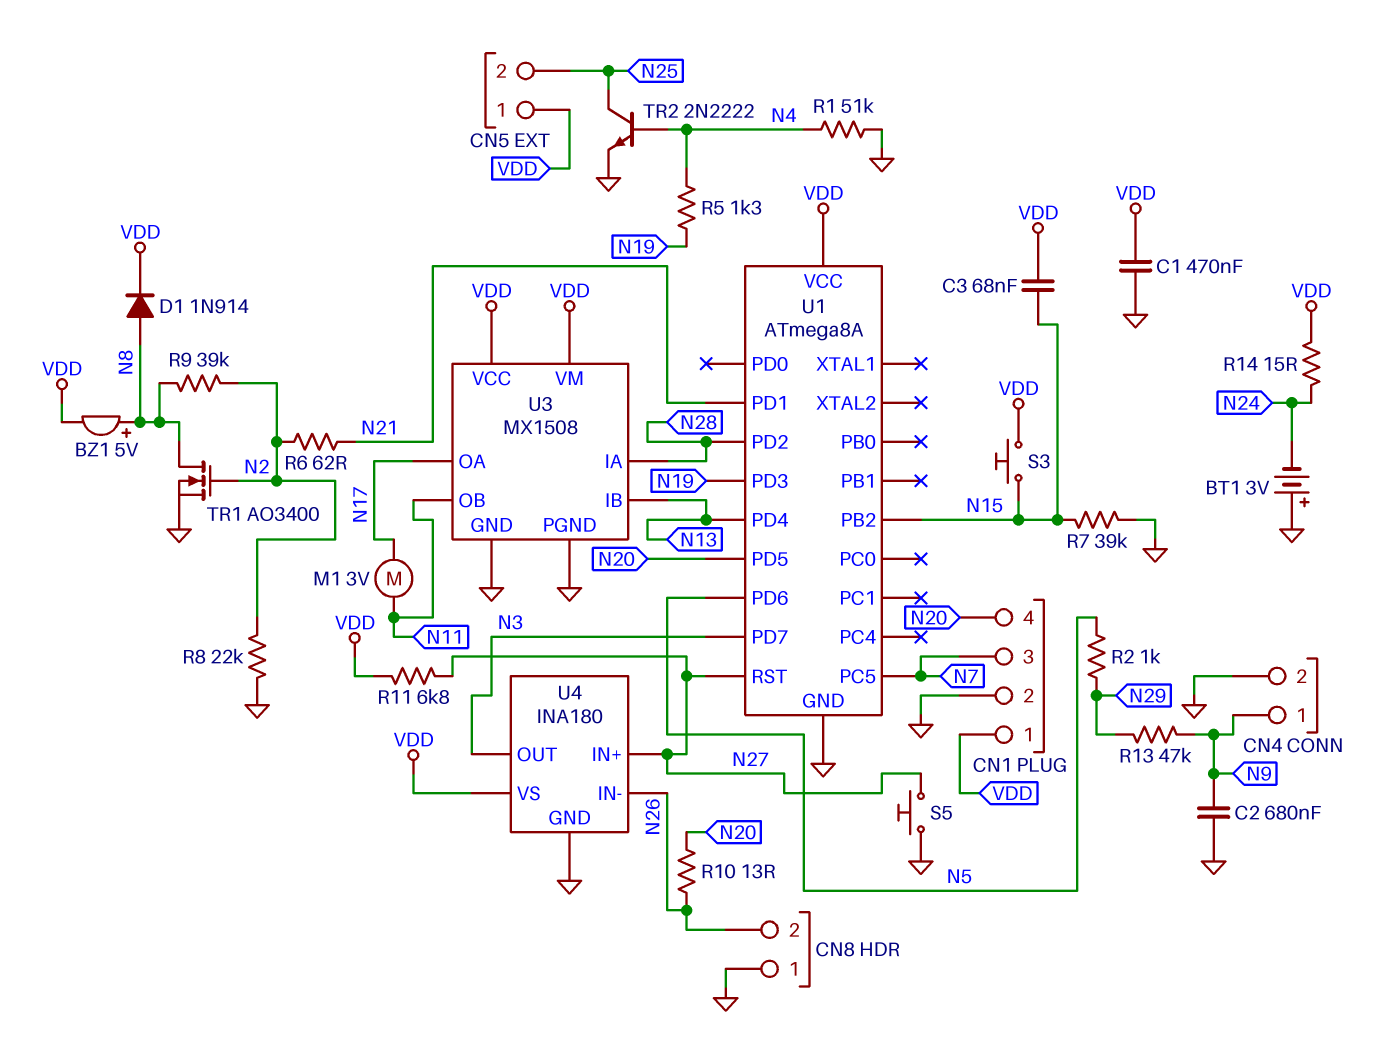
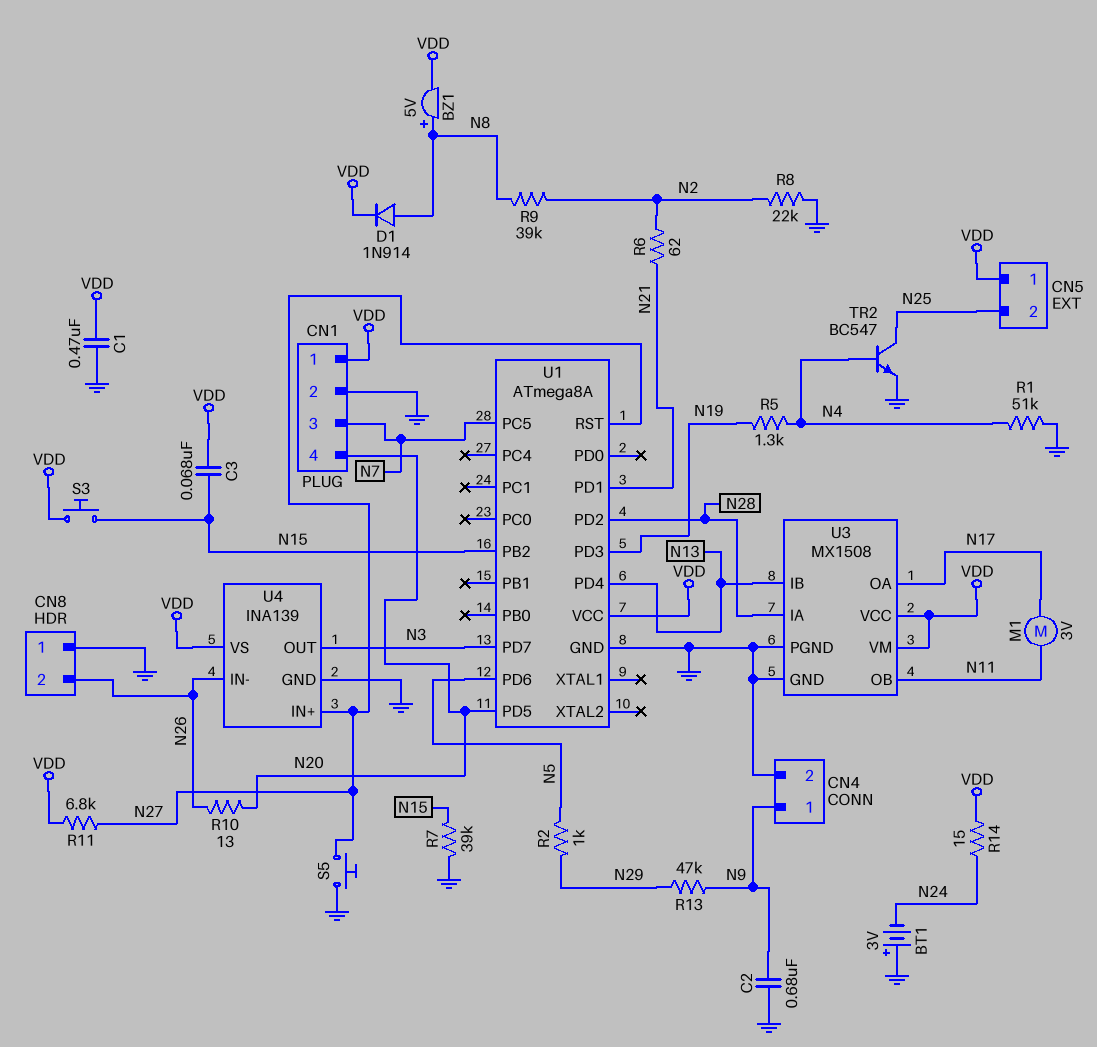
TR1: NMOS AO3400 (G N2, D N8, S GND) -> none
TR2: NPN 2N2222 (B N4, C N25, E GND) -> NPN BC547 (B N4, C N25, E GND)
U4: INA180 -> INA139

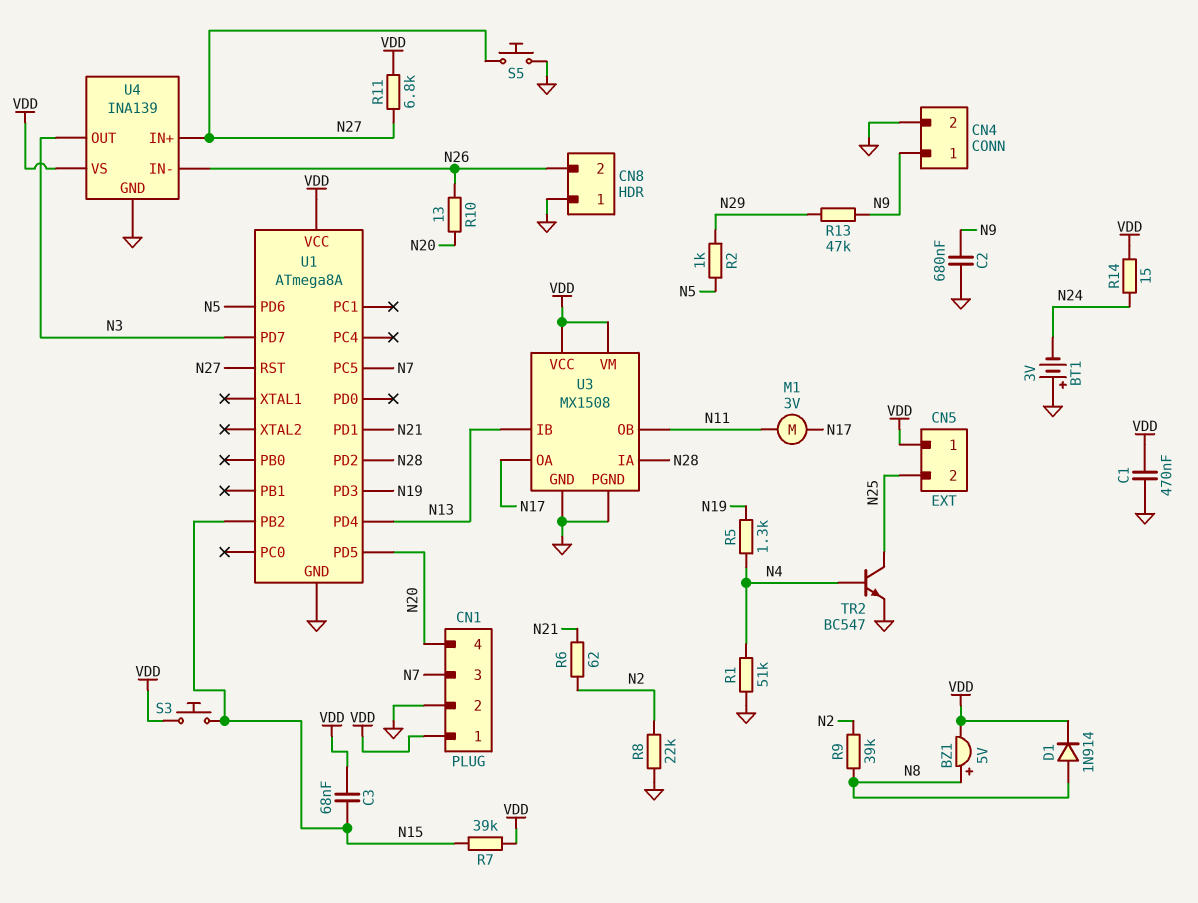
R7: 39k (GND, N15) -> 39k (N15, VDD)

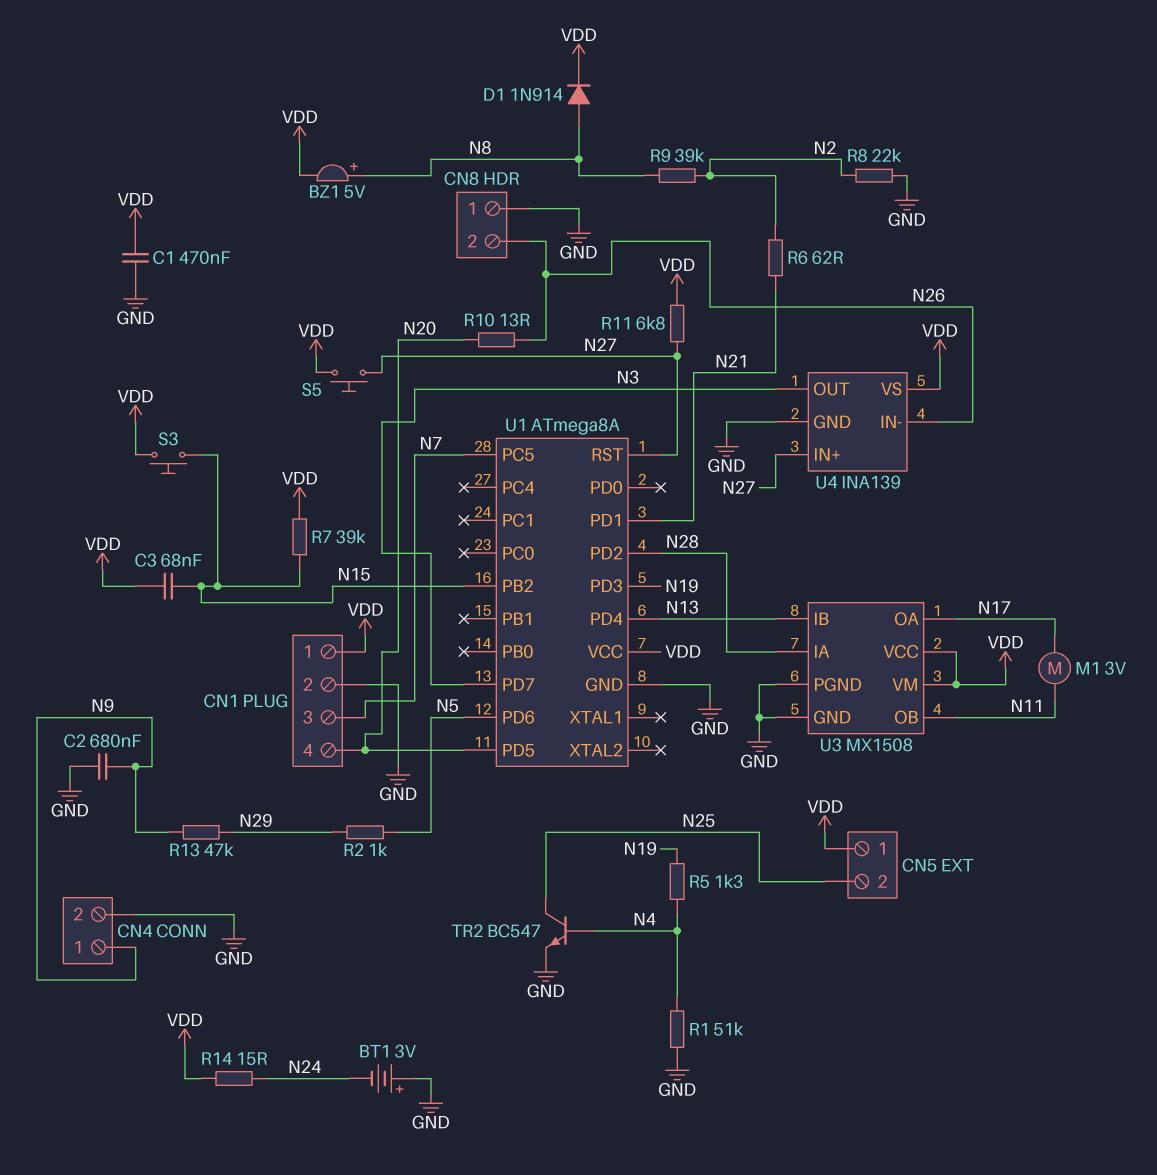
S5: button (GND, N27) -> button (N27, VDD)

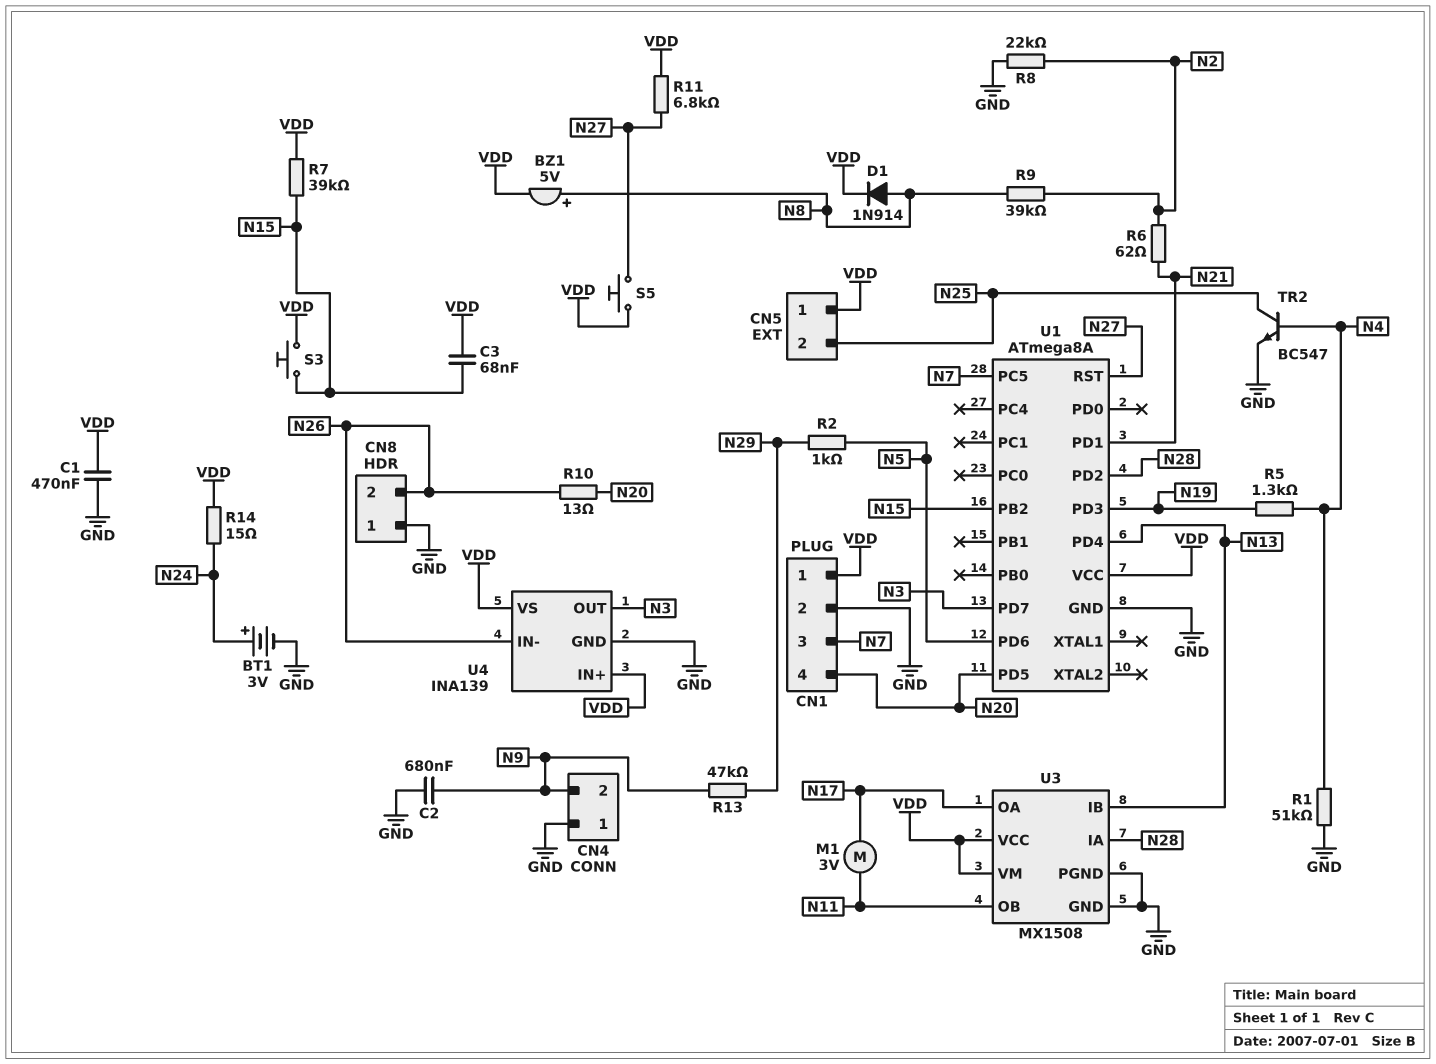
BT1: 3V (plus GND, minus N24) -> 3V (plus N24, minus GND)
CN4 pin 1: N9 -> GND
CN4 pin 2: GND -> N9
U4 pin IN+: N27 -> VDD

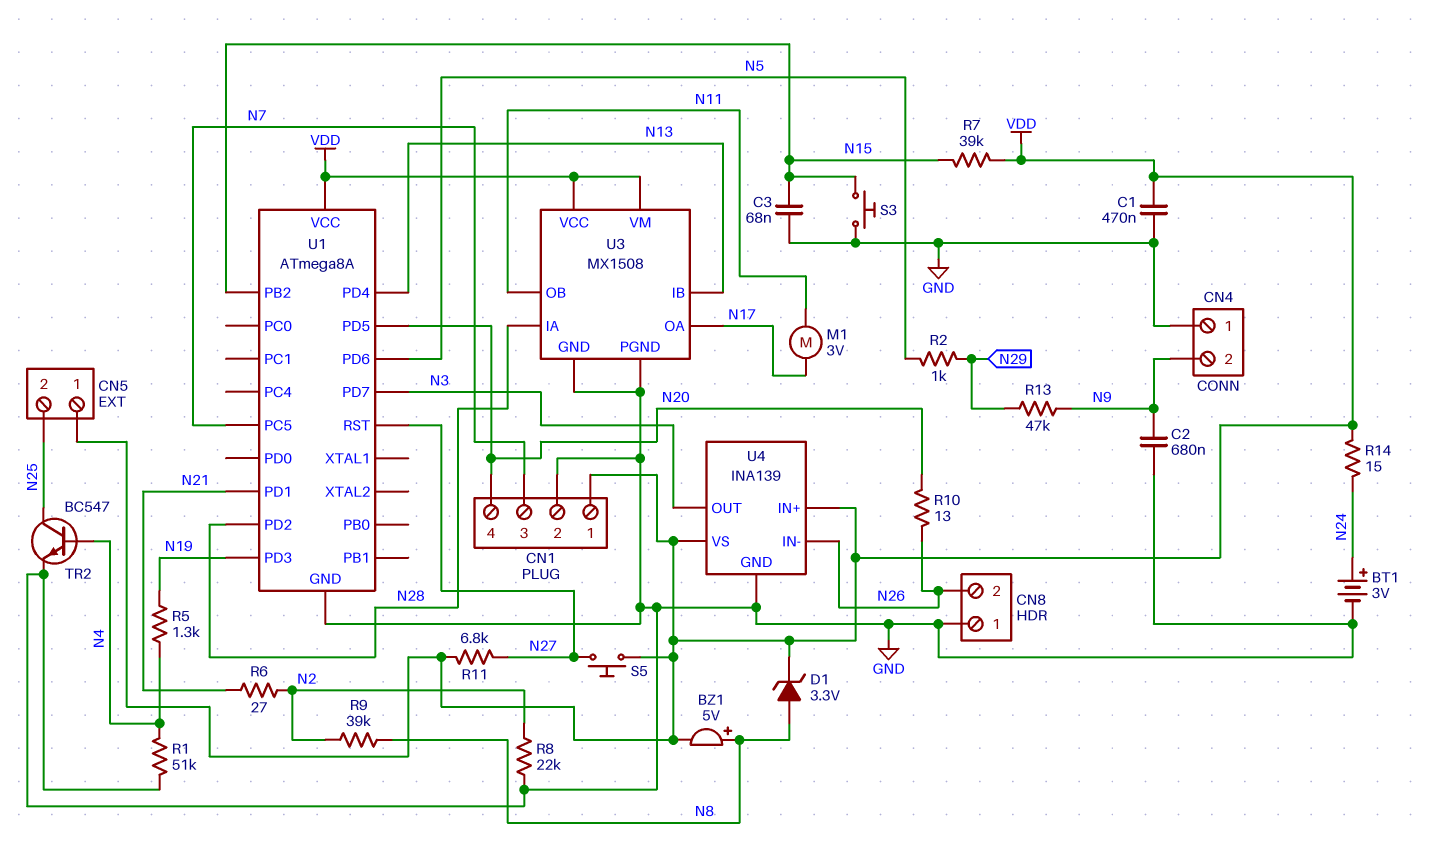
C3: 68nF (N15, VDD) -> 68nF (GND, N15)
D1: diode 1N914 (A N8, K VDD) -> zener 3.3V (A N8, K VDD)
R6: 62 (N2, N21) -> 27 (N2, N21)
S3: button (N15, VDD) -> button (GND, N15)

